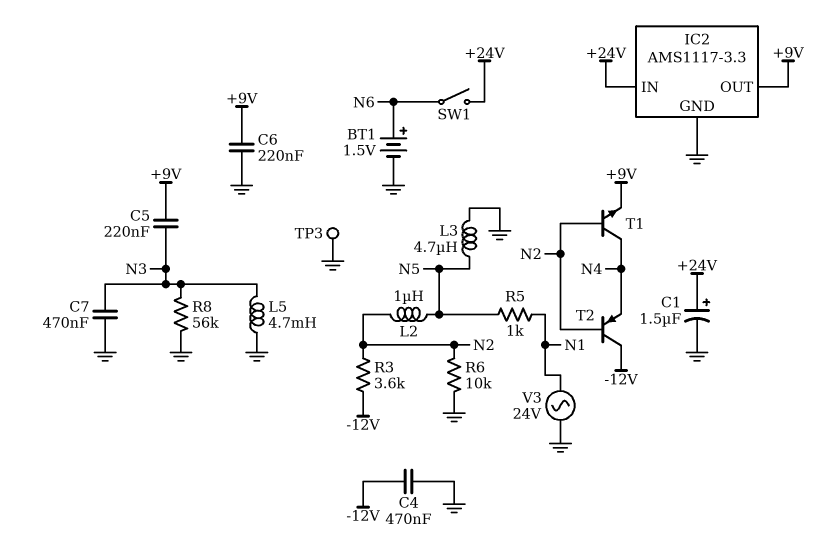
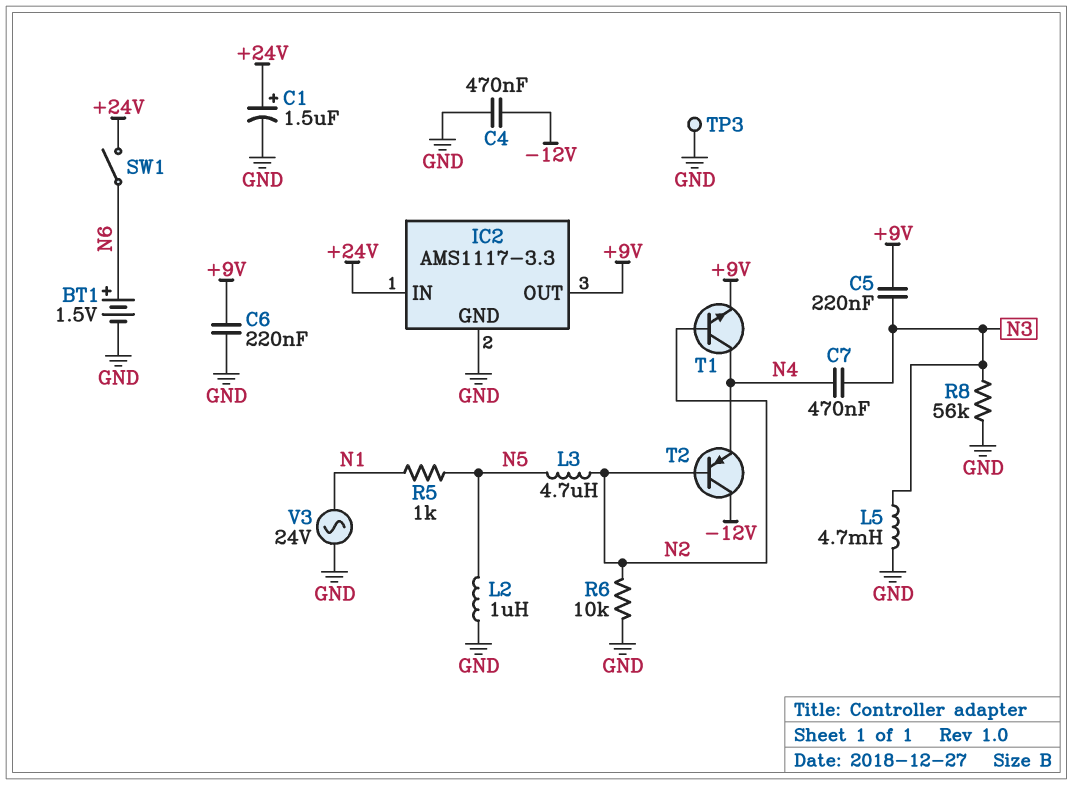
C7: 470nF (GND, N3) -> 470nF (N3, N4)
L2: 1uH (N2, N5) -> 1uH (GND, N5)
L3: 4.7uH (GND, N5) -> 4.7uH (N2, N5)
R3: 3.6k (-12V, N2) -> none

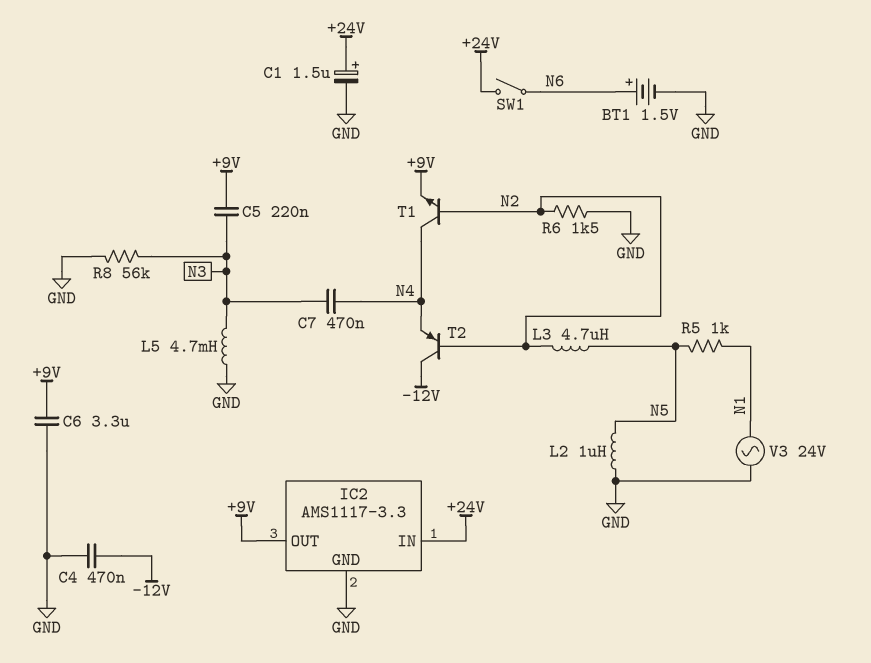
C6: 220nF (+9V, GND) -> 3.3uF (+9V, GND)
R6: 10k (GND, N2) -> 1.5k (GND, N2)
TP3: test point (GND) -> none

